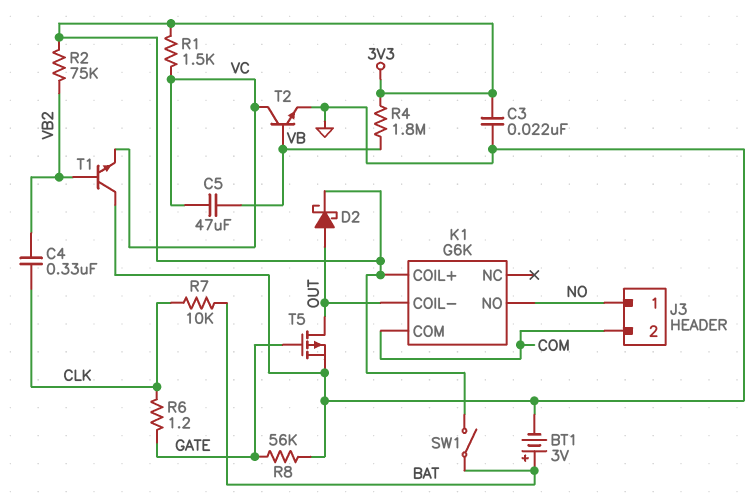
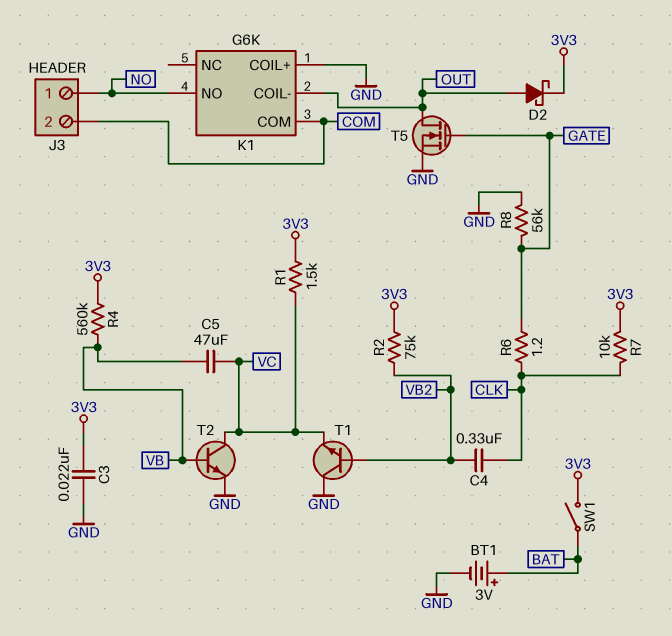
K1 pin COIL+: 3V3 -> GND
R4: 1.8M (3V3, VB) -> 560k (3V3, VB)
R7: 10k (BAT, CLK) -> 10k (3V3, CLK)
T5: PMOS (G GATE, D OUT, S GND) -> NMOS (G GATE, D OUT, S GND)

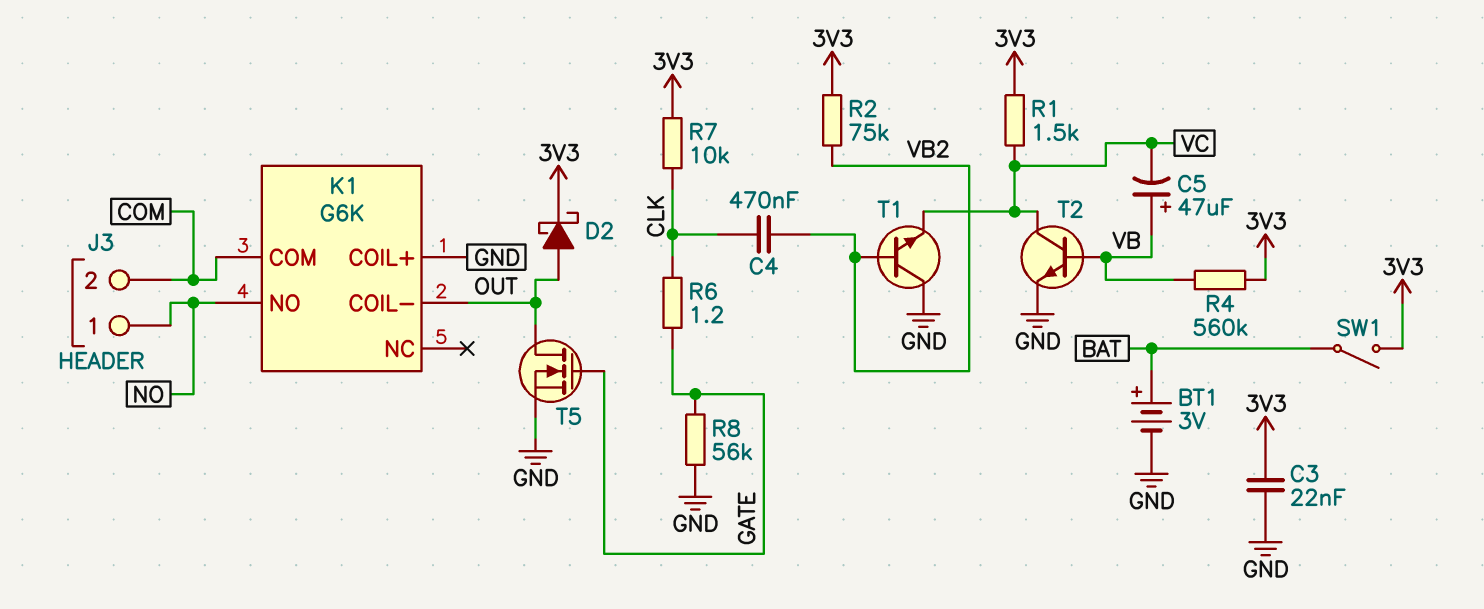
C4: 330nF (CLK, VB2) -> 470nF (CLK, VB2)
C5: 47uF (VB, VC) -> 47uF (plus VB, minus VC)

